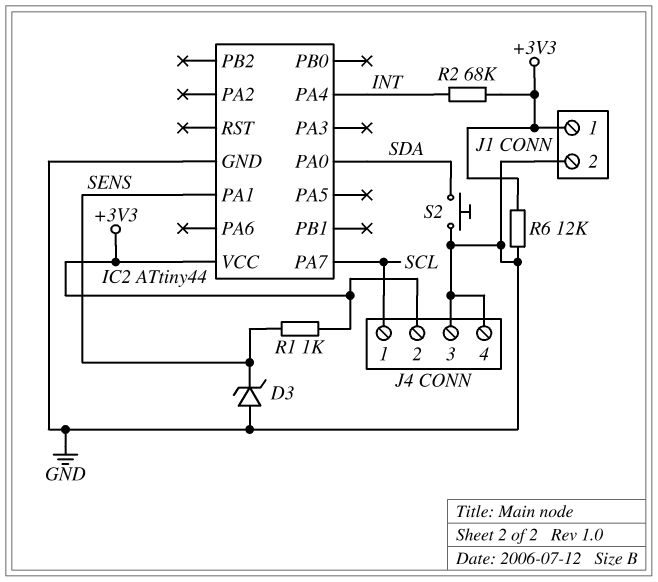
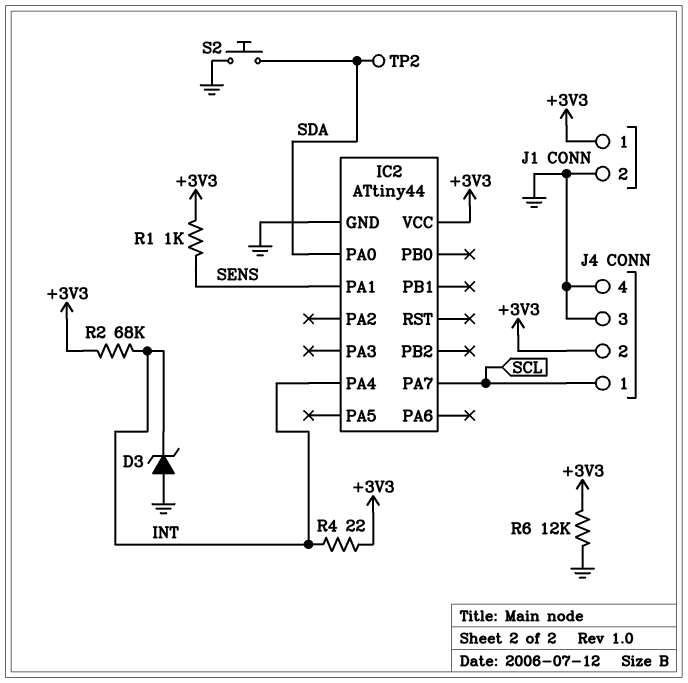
D3: zener (A GND, K SENS) -> zener (A GND, K INT)
R4: none -> 22 (+3V3, INT)
TP2: none -> test point (SDA)

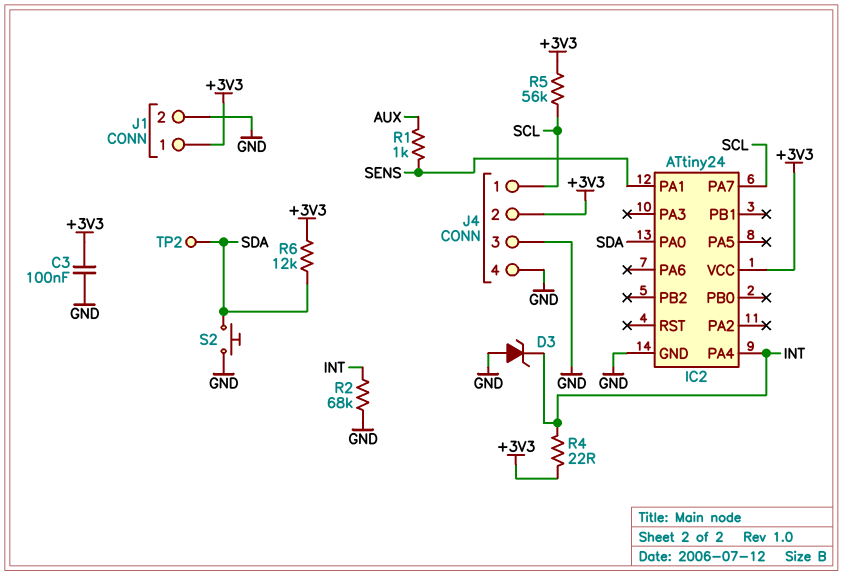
C3: none -> 100nF (+3V3, GND)
IC2: ATtiny44 -> ATtiny24
R1: 1k (+3V3, SENS) -> 1k (AUX, SENS)
R2: 68k (+3V3, INT) -> 68k (GND, INT)
R5: none -> 56k (+3V3, SCL)
R6: 12k (+3V3, GND) -> 12k (+3V3, SDA)

